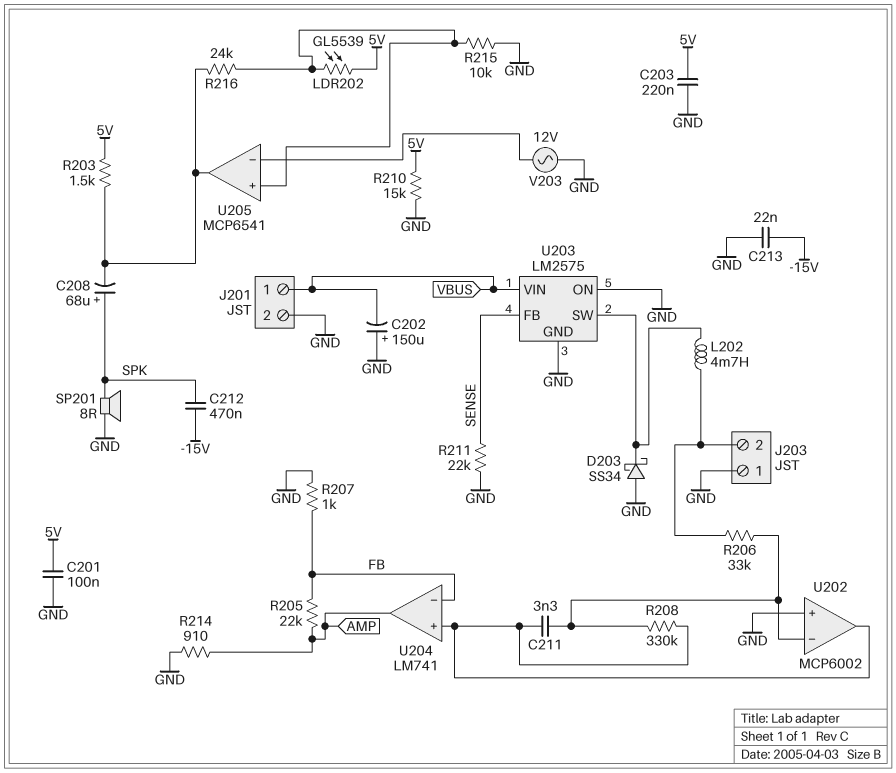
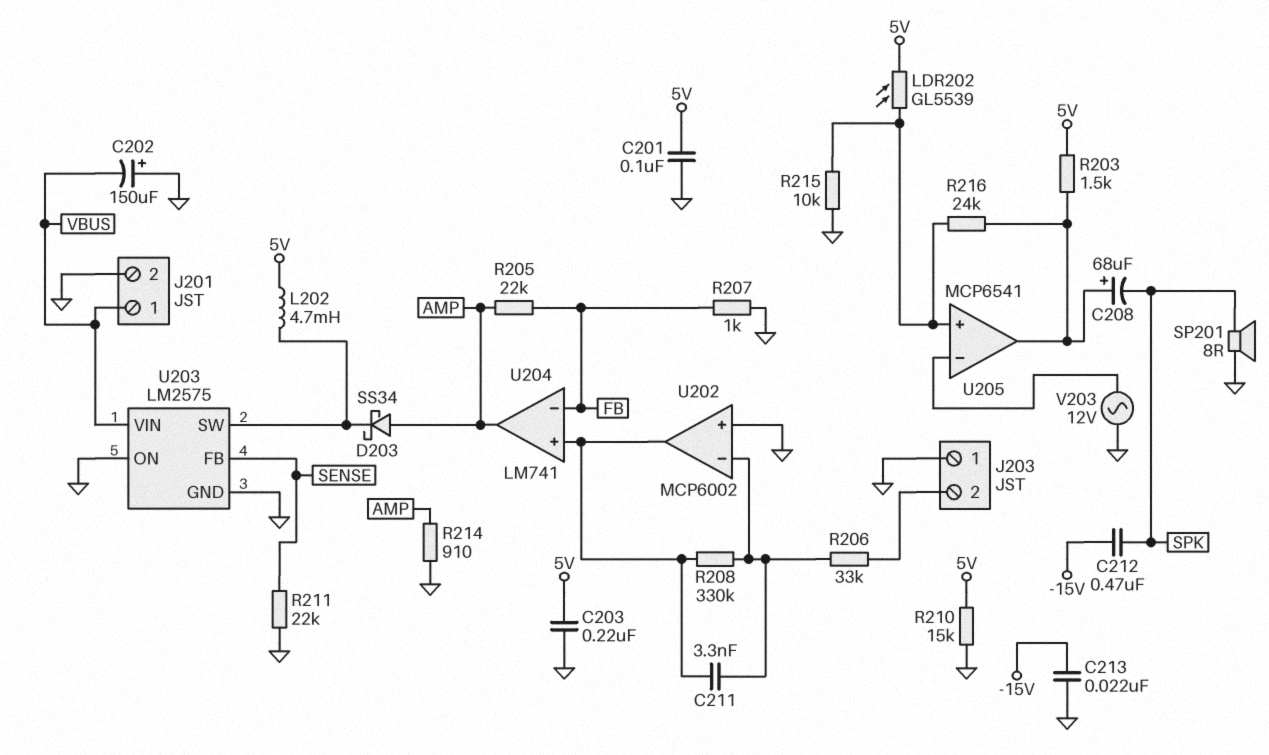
C208: 68uF (plus SPK, minus U205/out) -> 68uF (plus U205/out, minus SPK)
D203: schottky SS34 (A GND, K U203/SW) -> schottky SS34 (A AMP, K U203/SW)
L202: 4.7mH (J203/2, U203/SW) -> 4.7mH (5V, U203/SW)

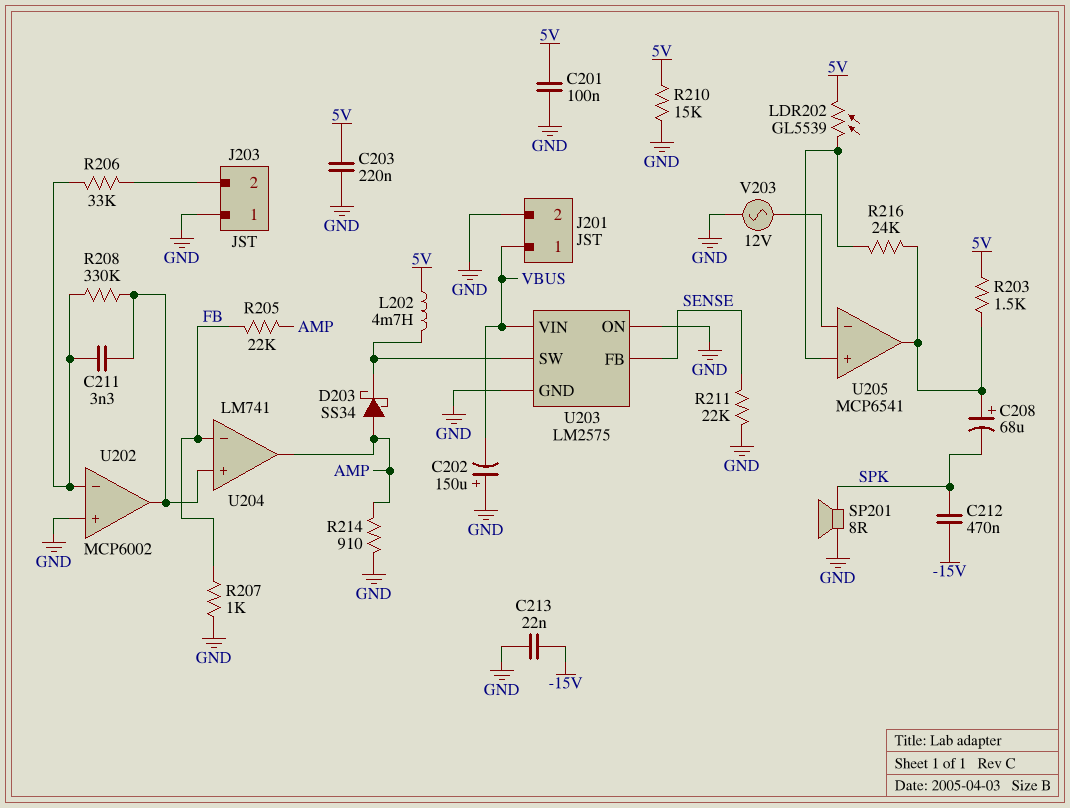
R215: 10k (GND, U205/in+) -> none

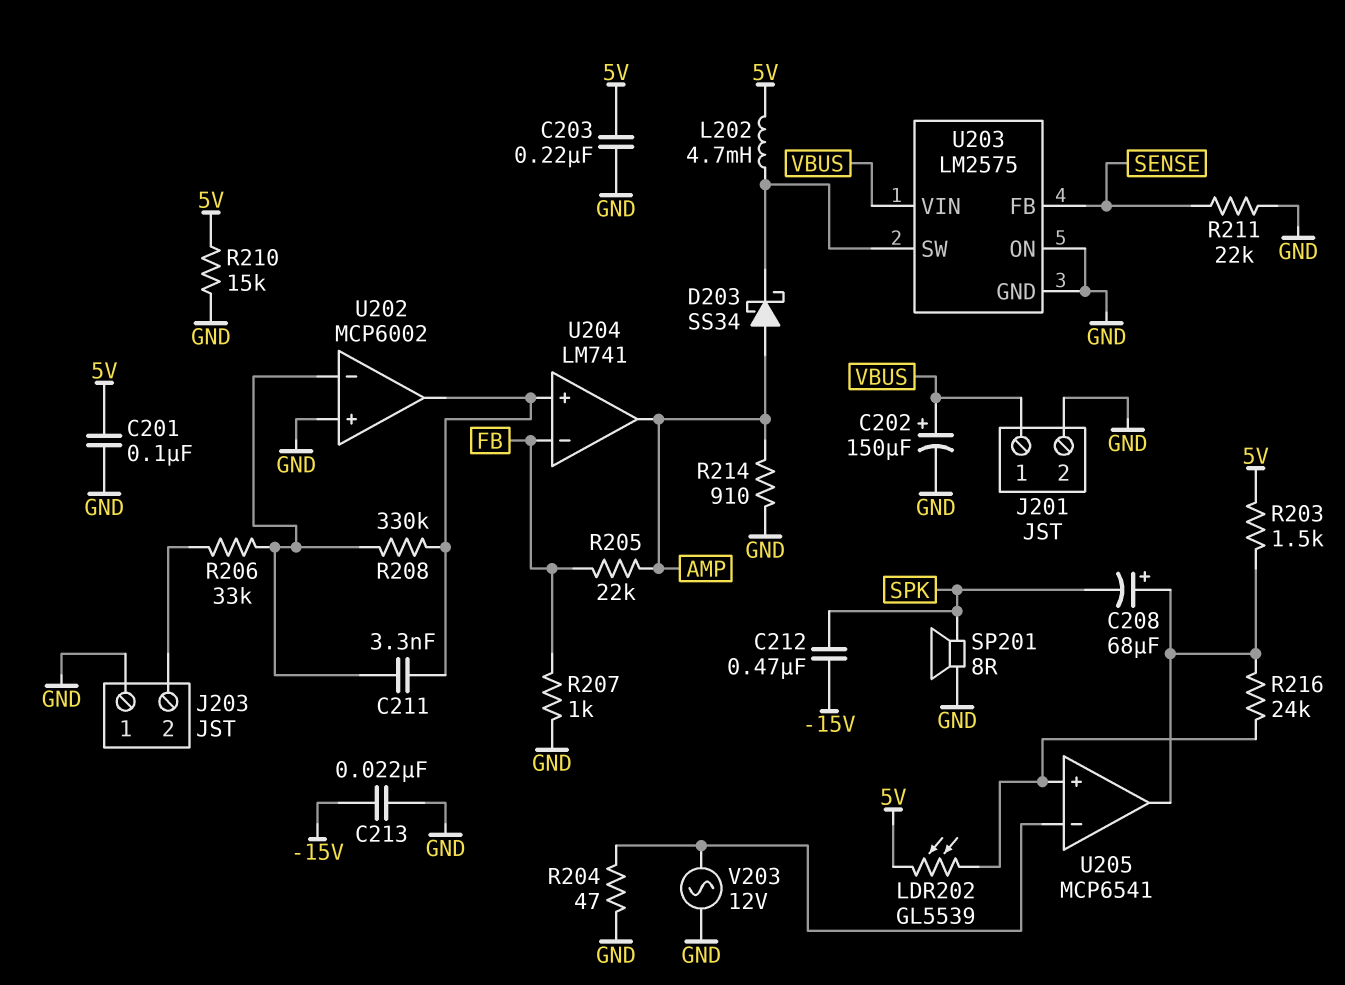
C202: 150uF (plus GND, minus VBUS) -> 150uF (plus VBUS, minus GND)
R204: none -> 47 (GND, U205/in-)

